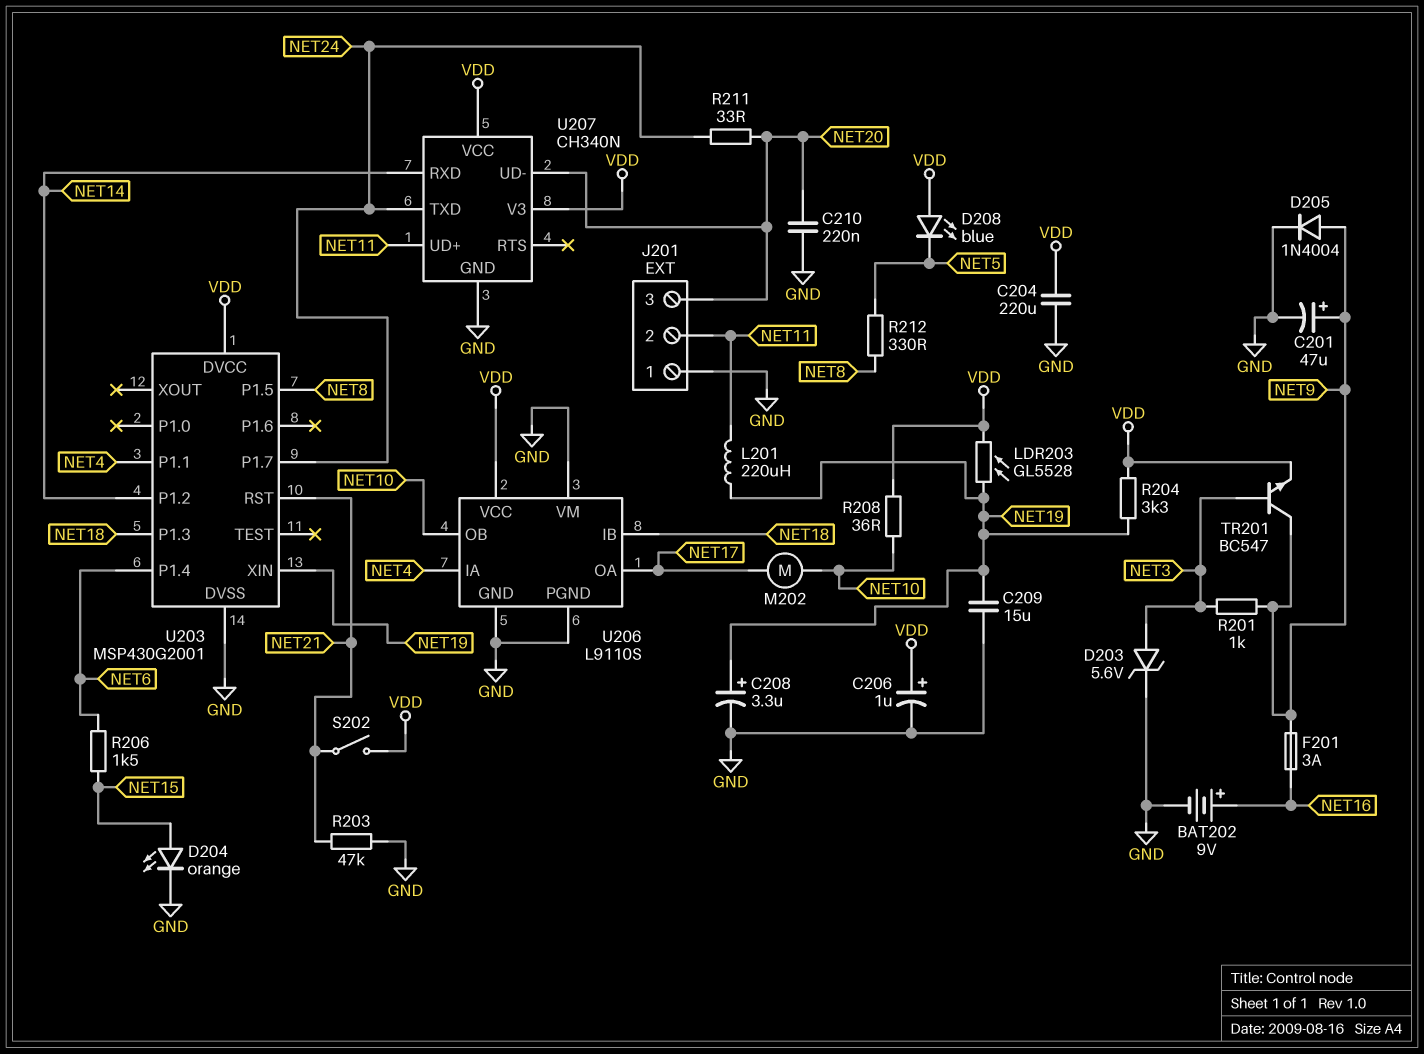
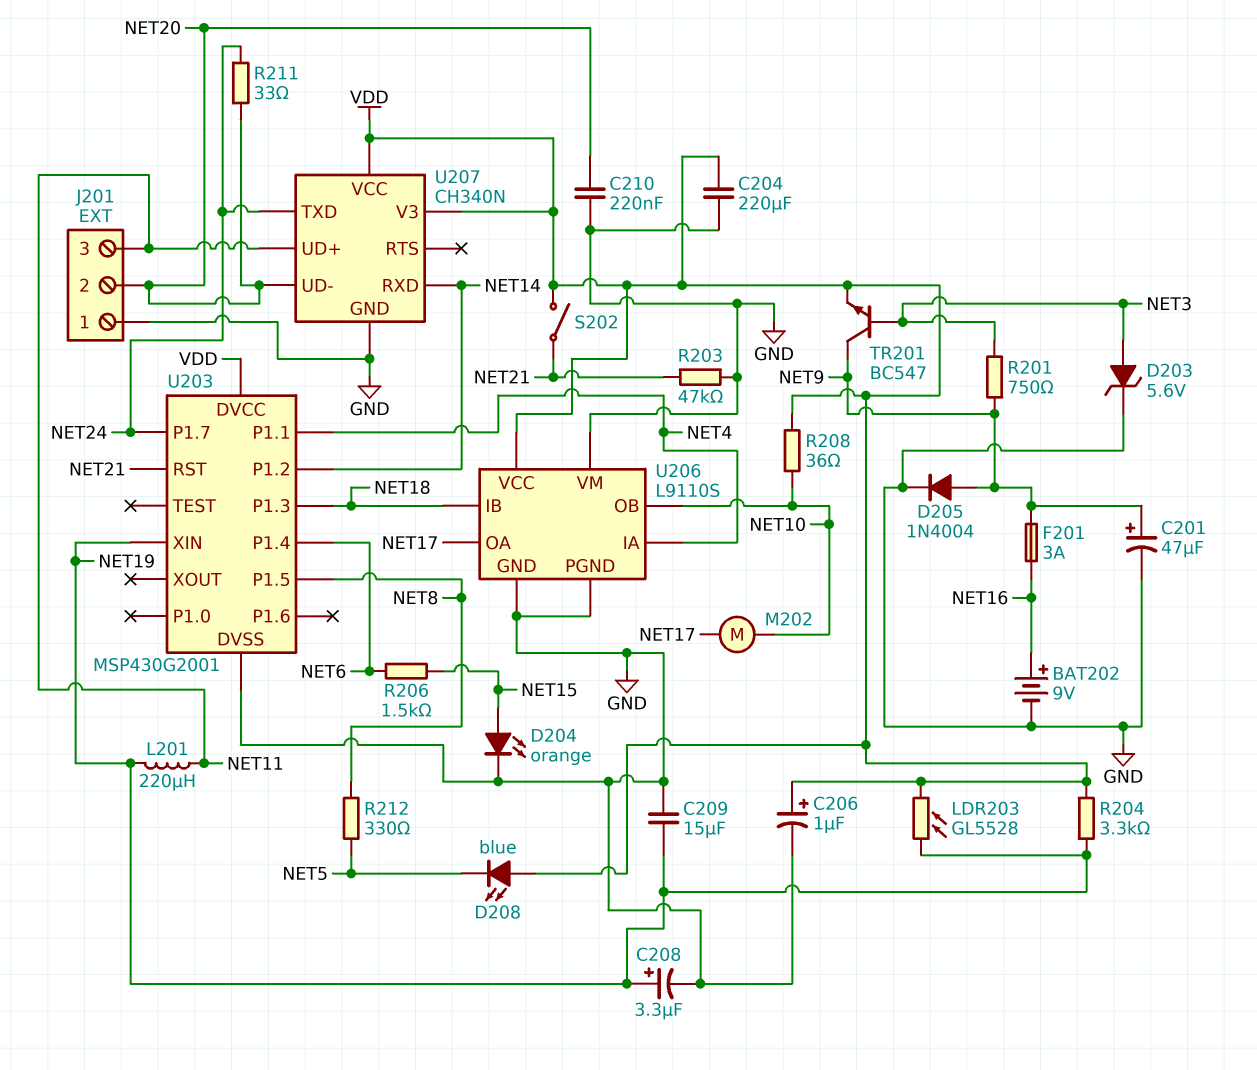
J201 pin 2: NET11 -> NET20
J201 pin 3: NET20 -> NET11
R201: 1k (NET3, NET9) -> 750 (NET3, NET9)

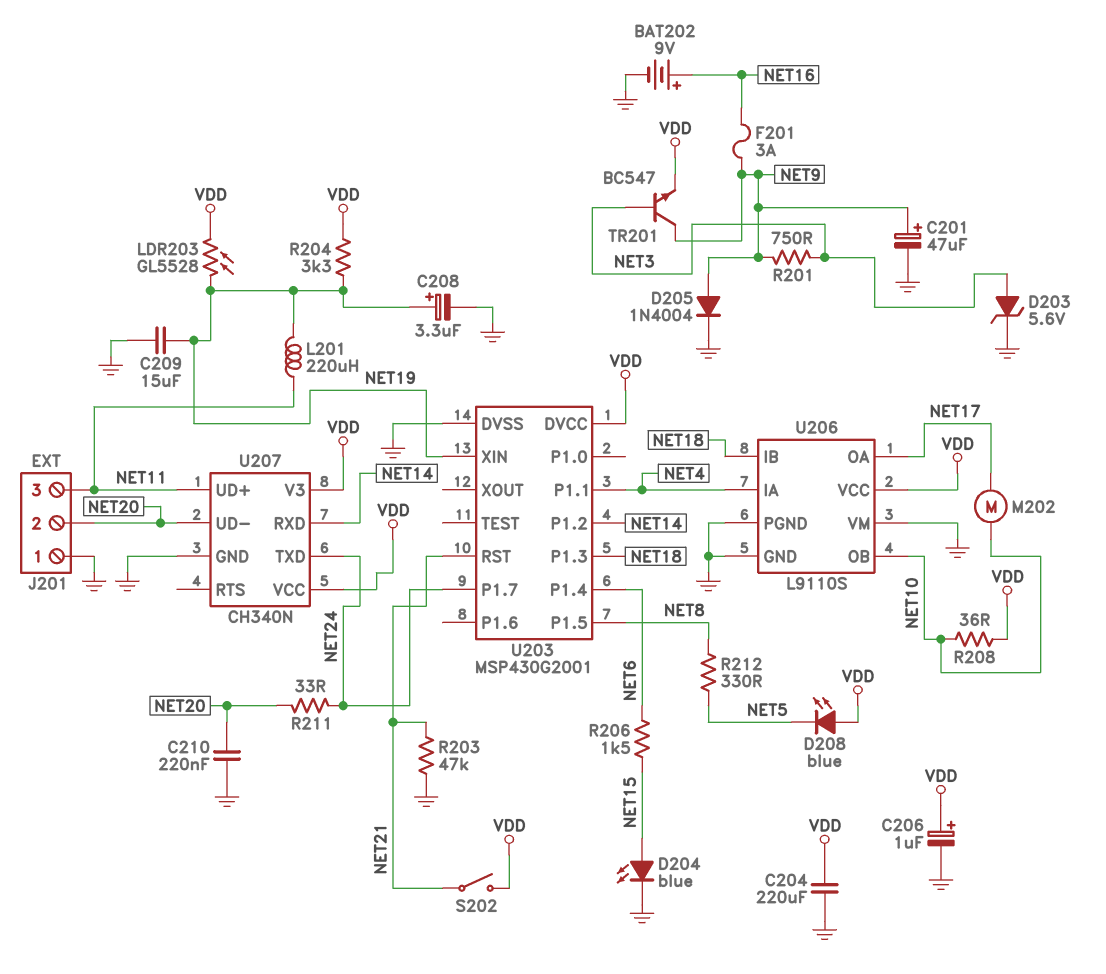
D204: LED orange (A NET15, K GND) -> LED blue (A NET15, K GND)

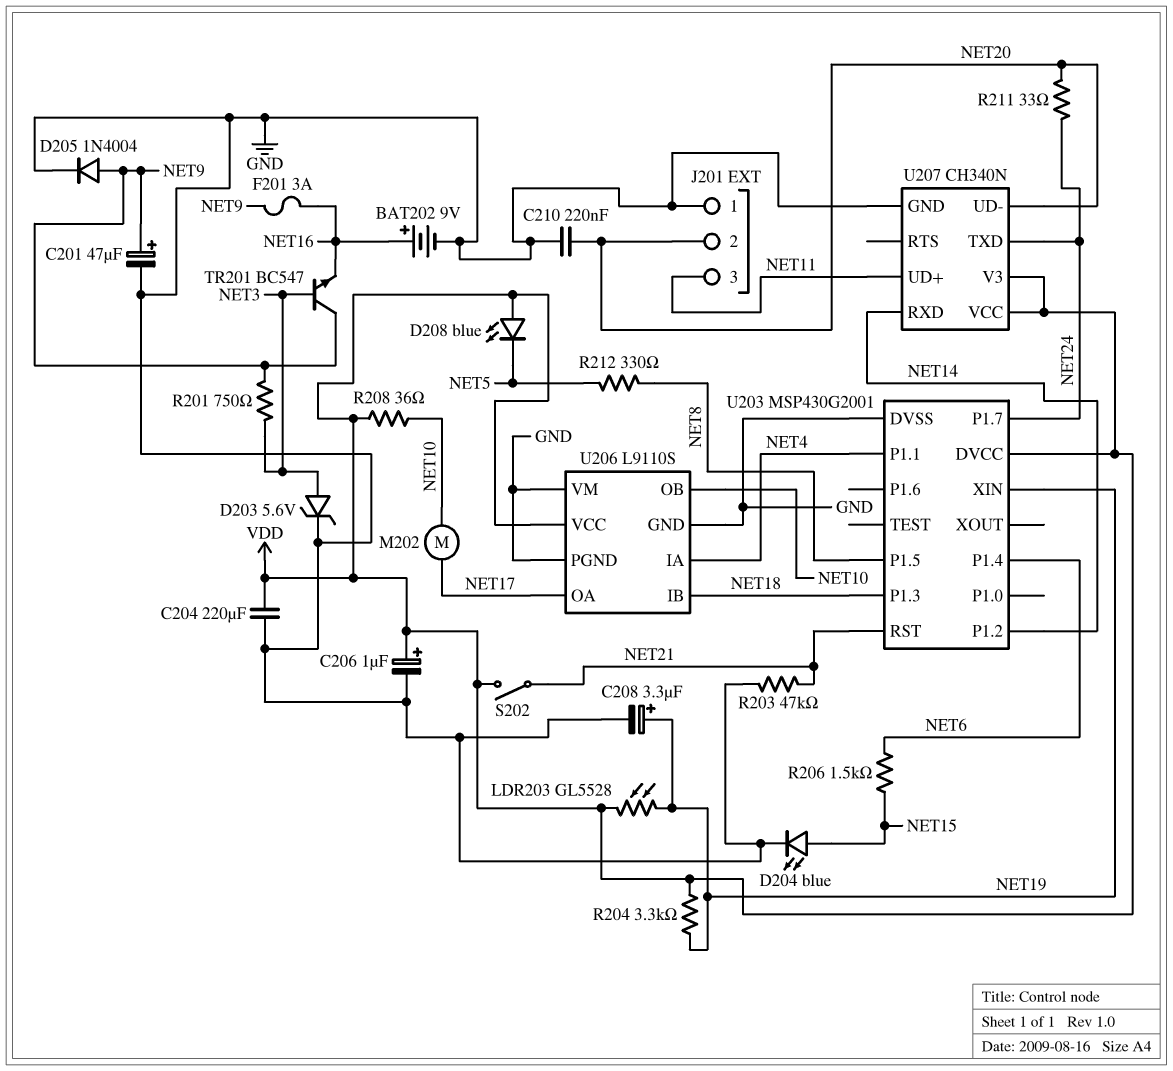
C209: 15uF (GND, NET19) -> none
L201: 220uH (NET11, NET19) -> none
TR201: NPN BC547 (B NET3, C NET9, E VDD) -> NPN BC547 (B NET3, C NET9, E NET16)

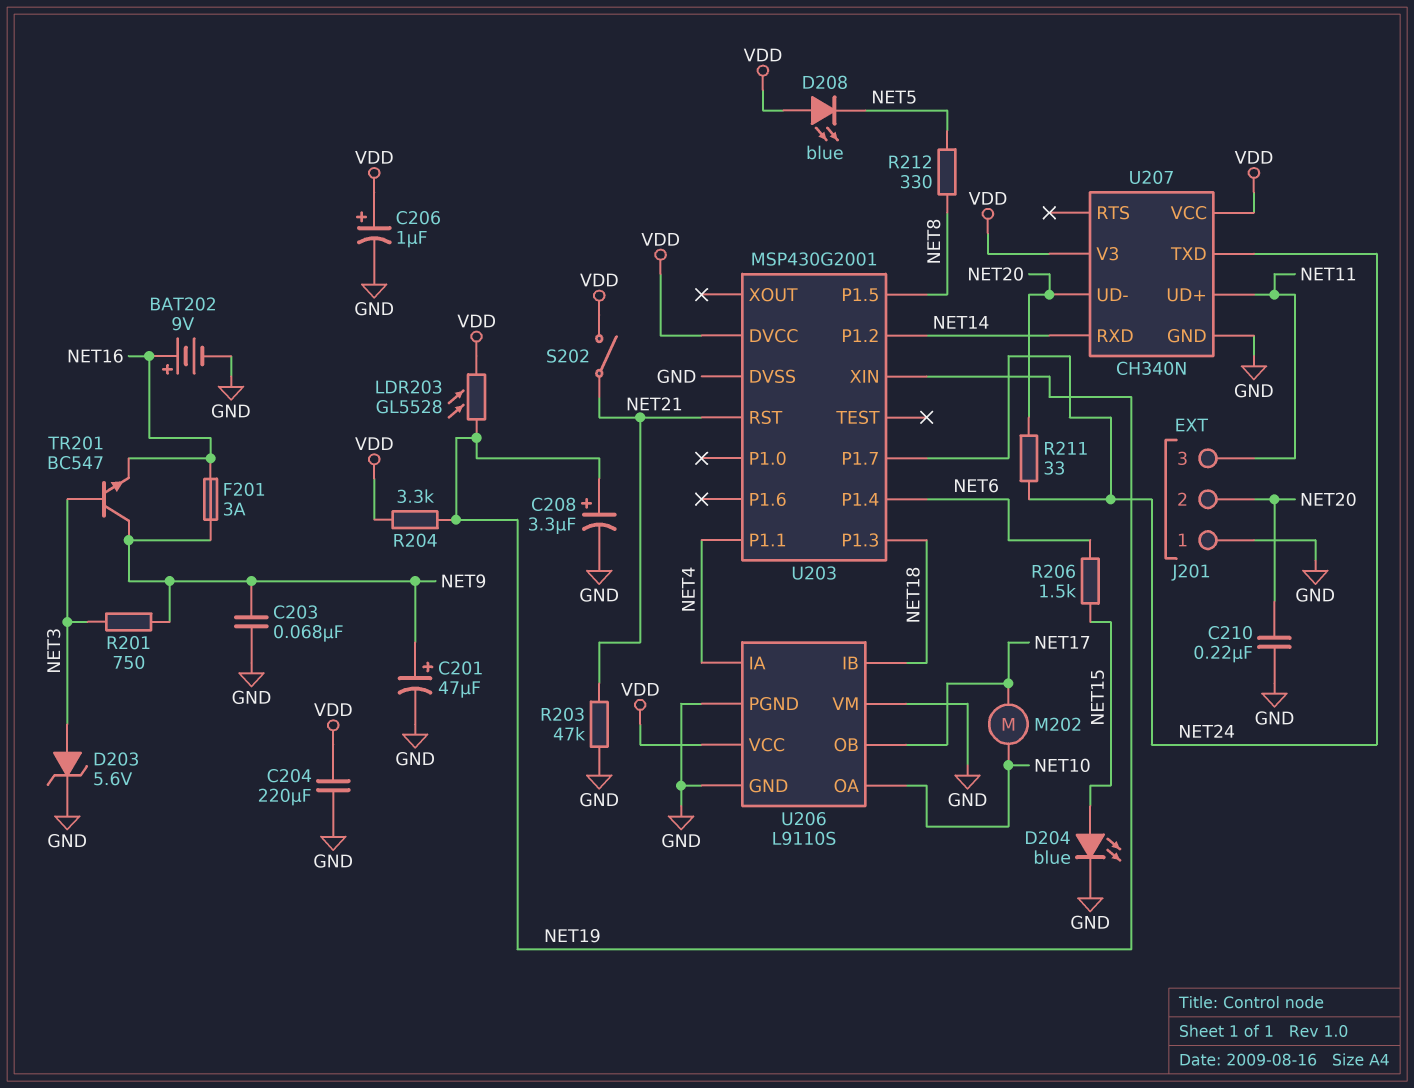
C203: none -> 68nF (GND, NET9)
D205: diode 1N4004 (A NET9, K GND) -> none
R208: 36 (NET10, VDD) -> none
U206 pin OA: NET17 -> NET10
U206 pin OB: NET10 -> NET17

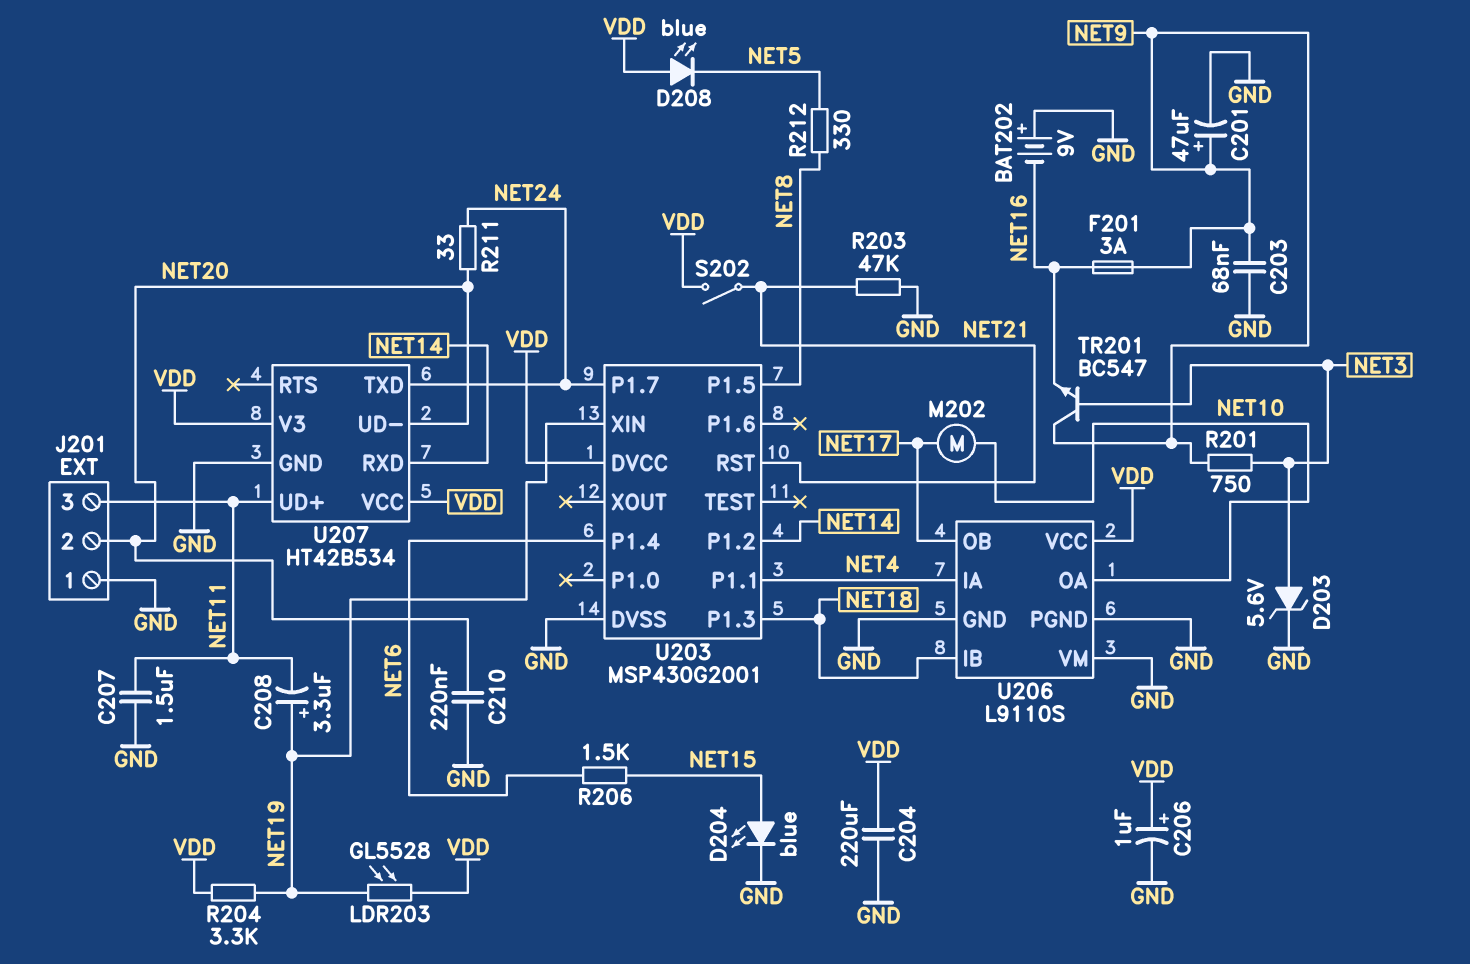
BAT202: 9V (plus NET16, minus GND) -> 9V (plus GND, minus NET16)
C207: none -> 1.5uF (GND, NET11)
C208: 3.3uF (plus NET19, minus GND) -> 3.3uF (plus NET19, minus NET11)
U207: CH340N -> HT42B534

